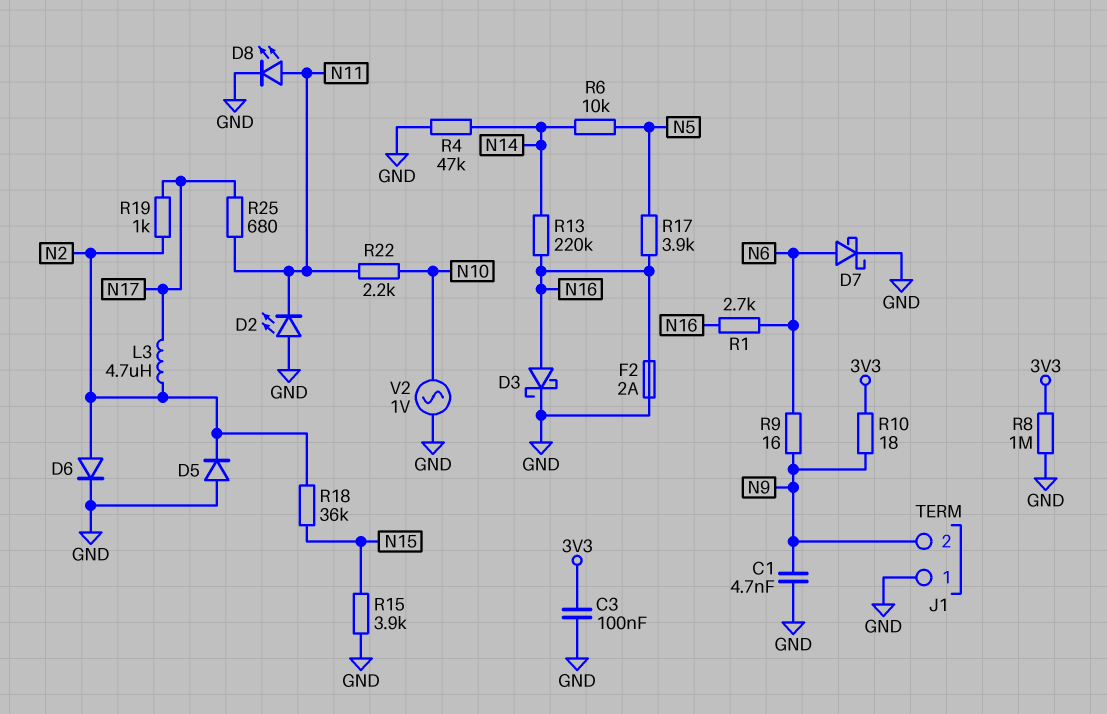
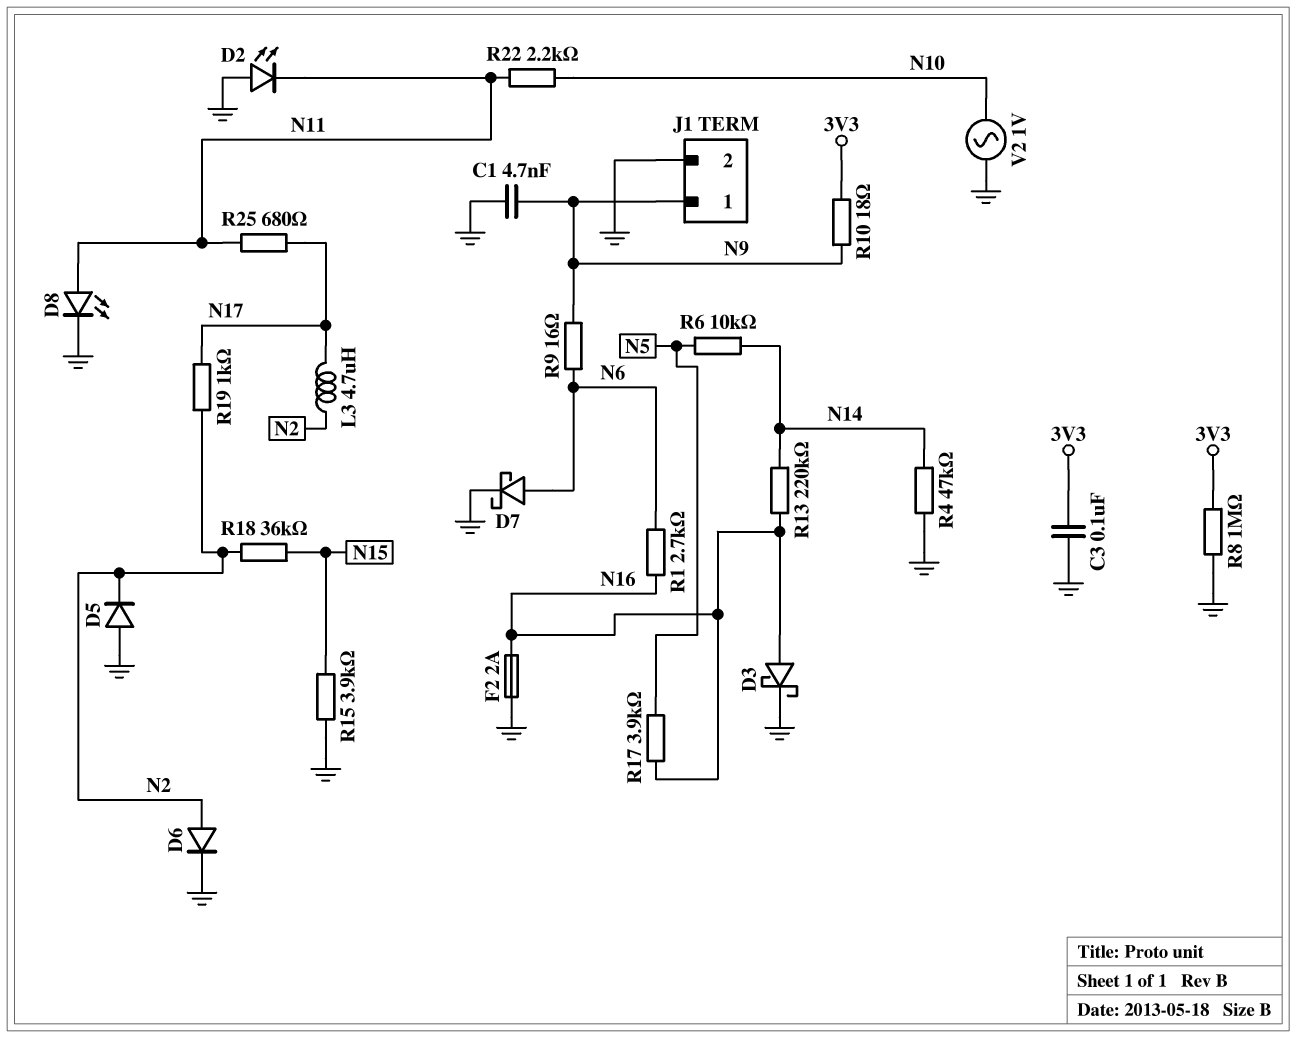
J1 pin 1: GND -> N9
J1 pin 2: N9 -> GND

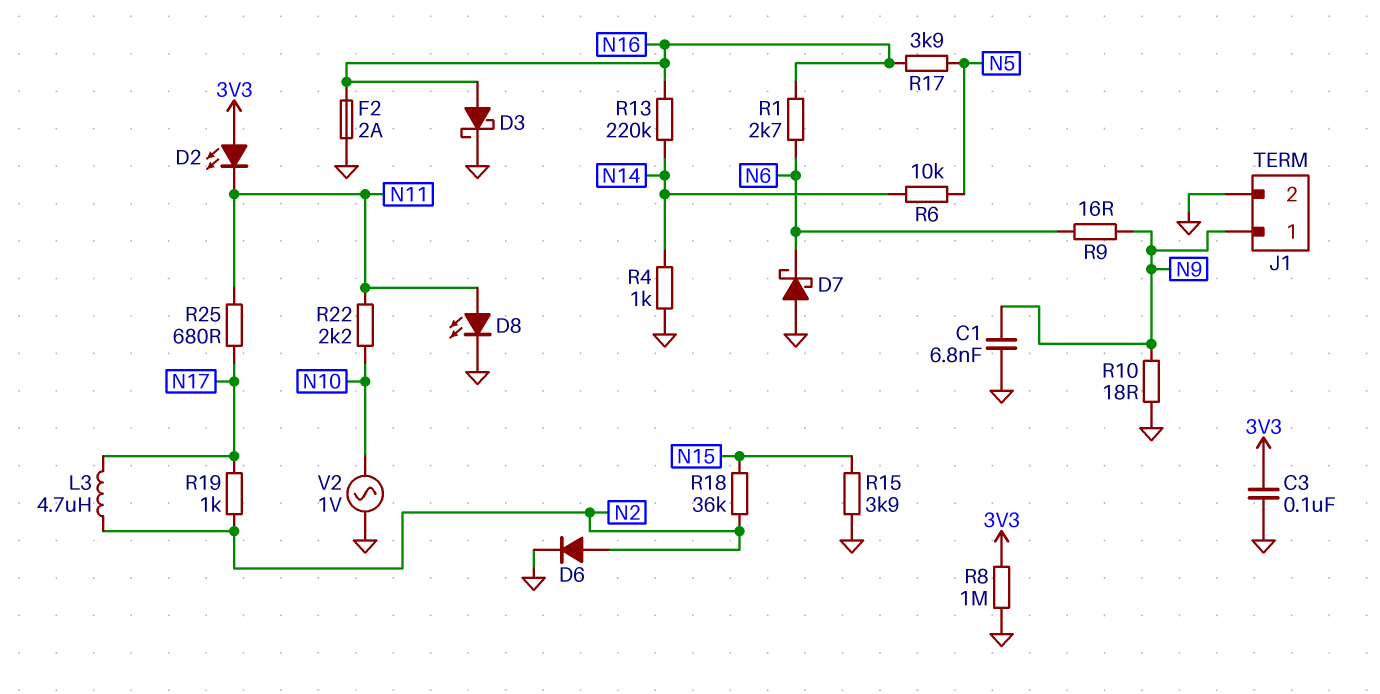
C1: 4.7nF (GND, N9) -> 6.8nF (GND, N9)
D2: LED (A GND, K N11) -> LED (A 3V3, K N11)
D5: diode (A GND, K N2) -> none
D7: schottky (A N6, K GND) -> schottky (A GND, K N6)
R4: 47k (GND, N14) -> 1k (GND, N14)
R10: 18 (3V3, N9) -> 18 (GND, N9)

